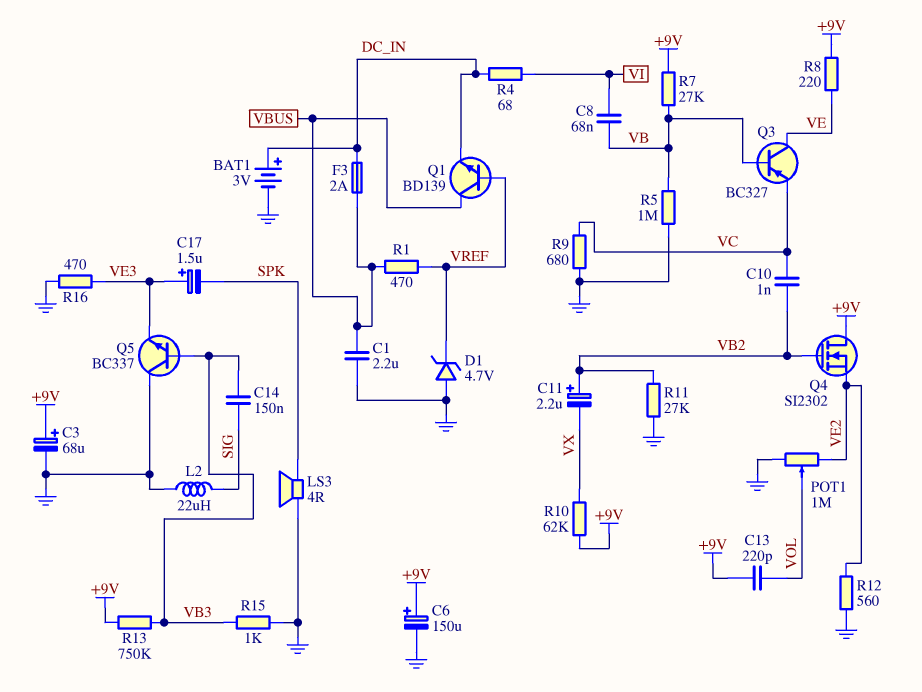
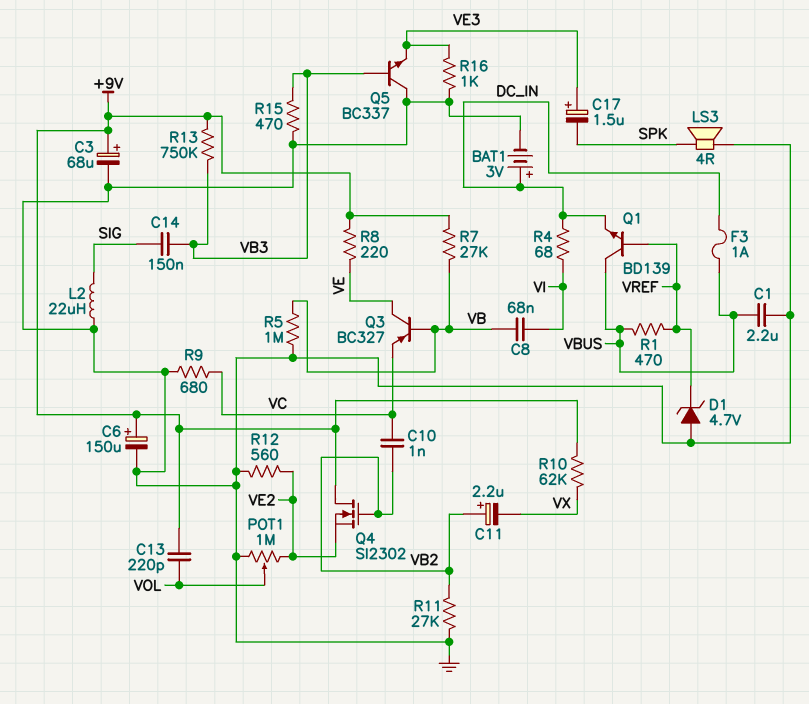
F3: 2A (DC_IN, VBUS) -> 1A (DC_IN, VBUS)
R15: 1k (GND, VB3) -> 470 (GND, VB3)
R16: 470 (GND, VE3) -> 1k (GND, VE3)

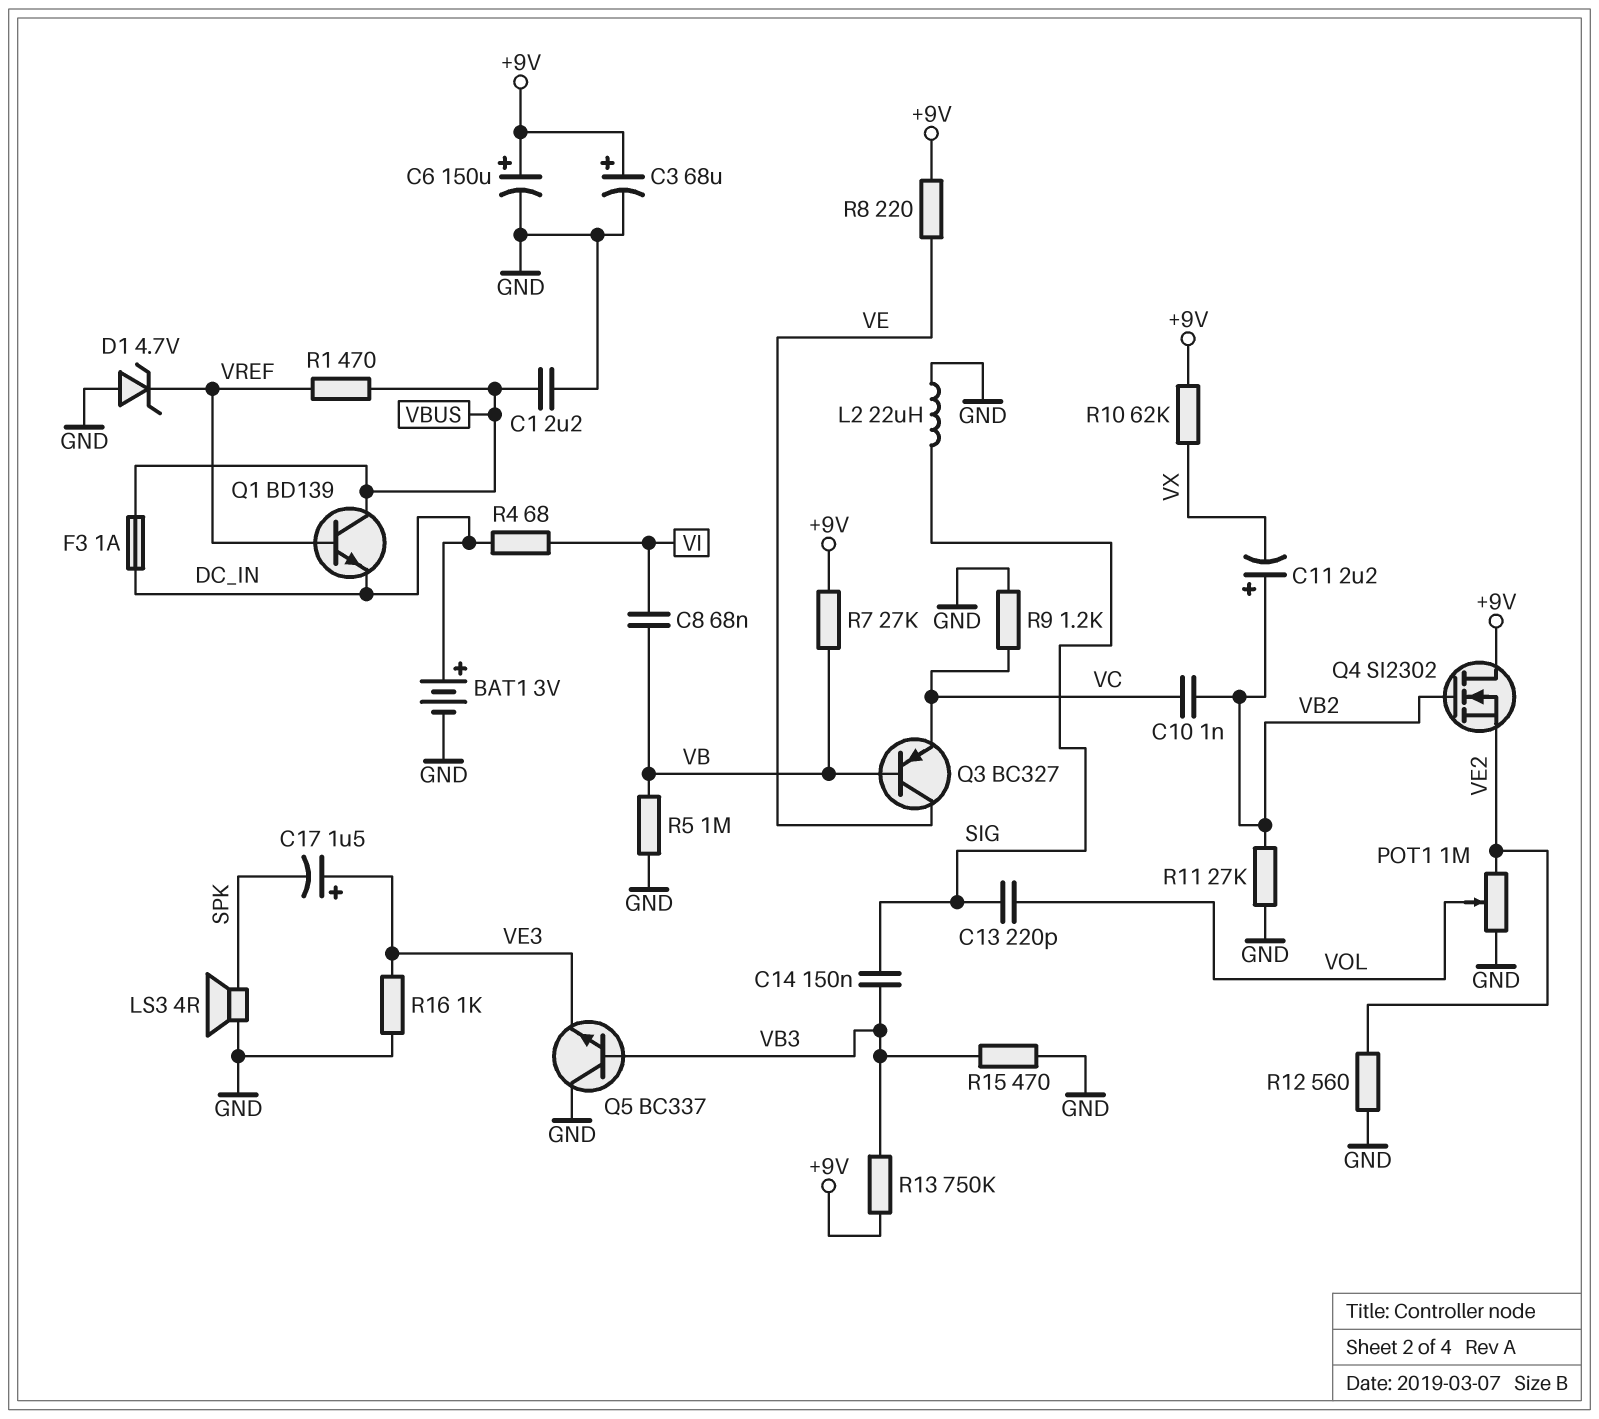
C13: 220pF (+9V, VOL) -> 220pF (SIG, VOL)
R9: 680 (GND, VC) -> 1.2k (GND, VC)

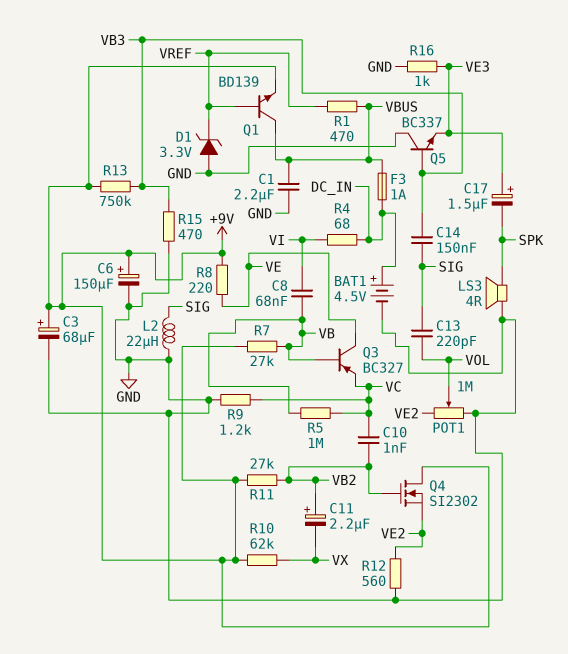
BAT1: 3V (plus DC_IN, minus GND) -> 4.5V (plus DC_IN, minus GND)
D1: zener 4.7V (A GND, K VREF) -> zener 3.3V (A GND, K VREF)
Q1: NPN BD139 (B VREF, C VBUS, E DC_IN) -> NPN BD139 (B VREF, C VBUS, E +9V)
R5: 1M (GND, VB) -> 1M (VB, VC)
R11: 27k (GND, VB2) -> 27k (+9V, VB2)

